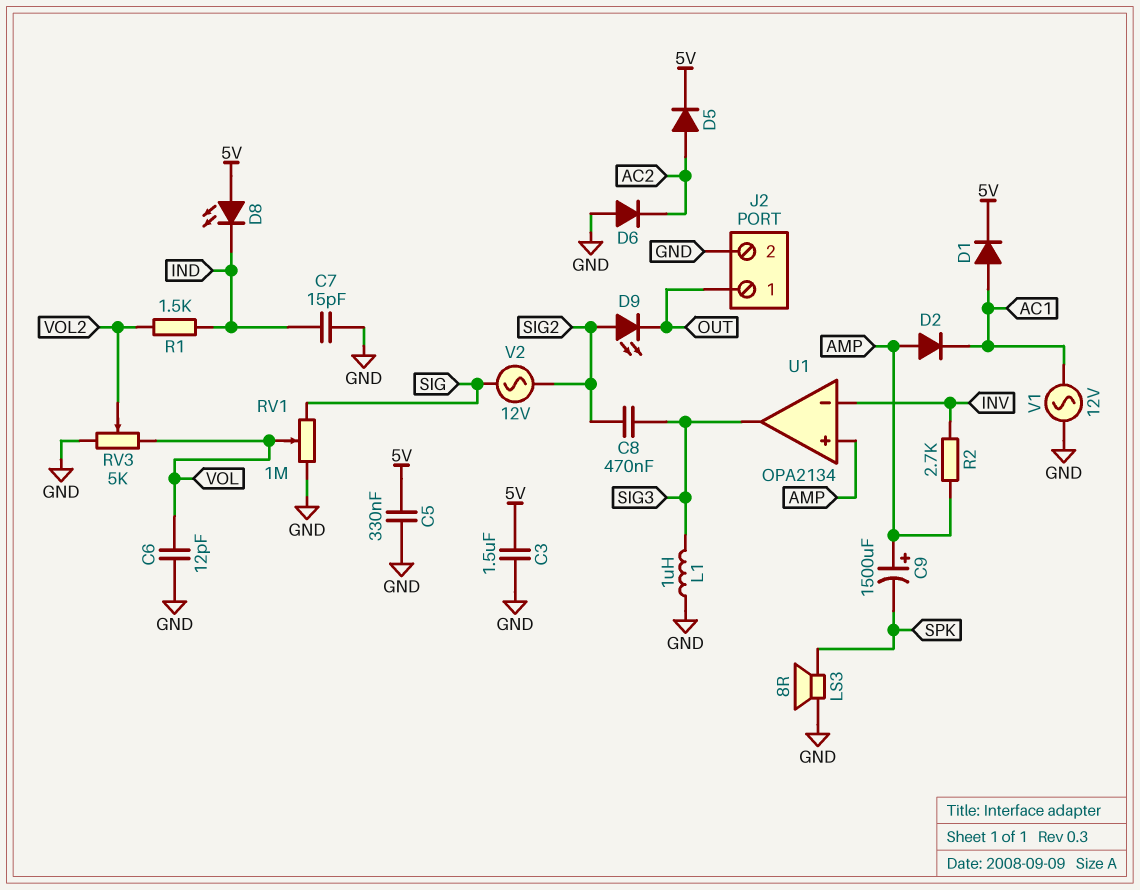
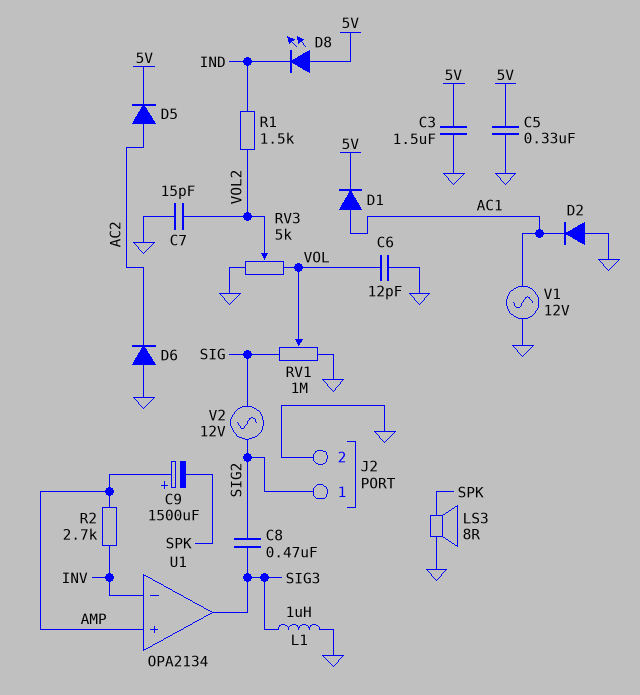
C7: 15pF (GND, IND) -> 15pF (GND, VOL2)
D2: diode (A AMP, K AC1) -> diode (A GND, K AC1)
D9: LED (A SIG2, K OUT) -> none
J2 pin 1: OUT -> SIG2

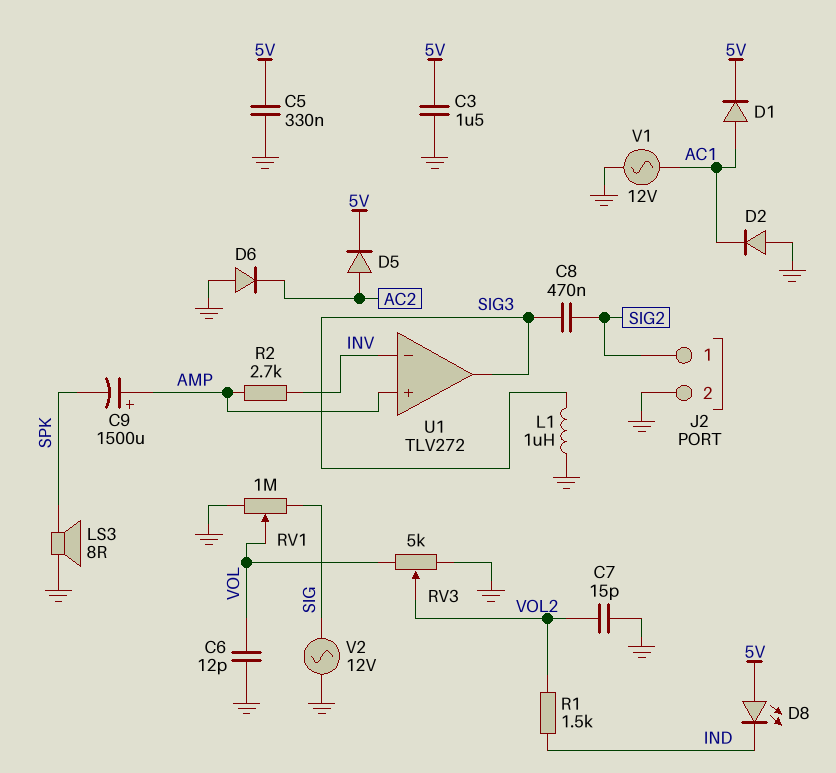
U1: OPA2134 -> TLV272
V2: AC 12V (SIG, SIG2) -> AC 12V (GND, SIG)

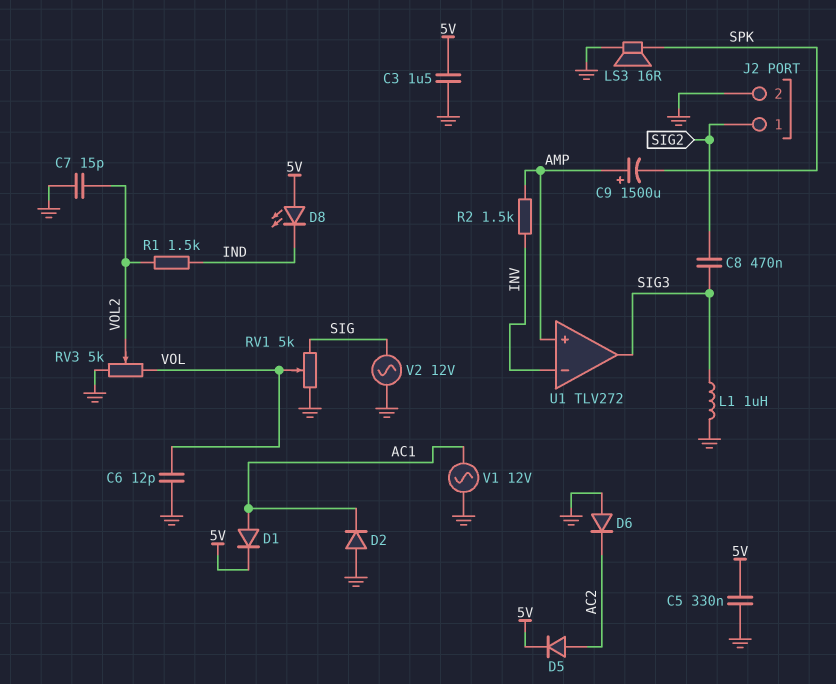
LS3: speaker 8R (GND, SPK) -> speaker 16R (GND, SPK)
R2: 2.7k (AMP, INV) -> 1.5k (AMP, INV)
RV1: 1M (GND, SIG, wiper VOL) -> 5k (GND, SIG, wiper VOL)

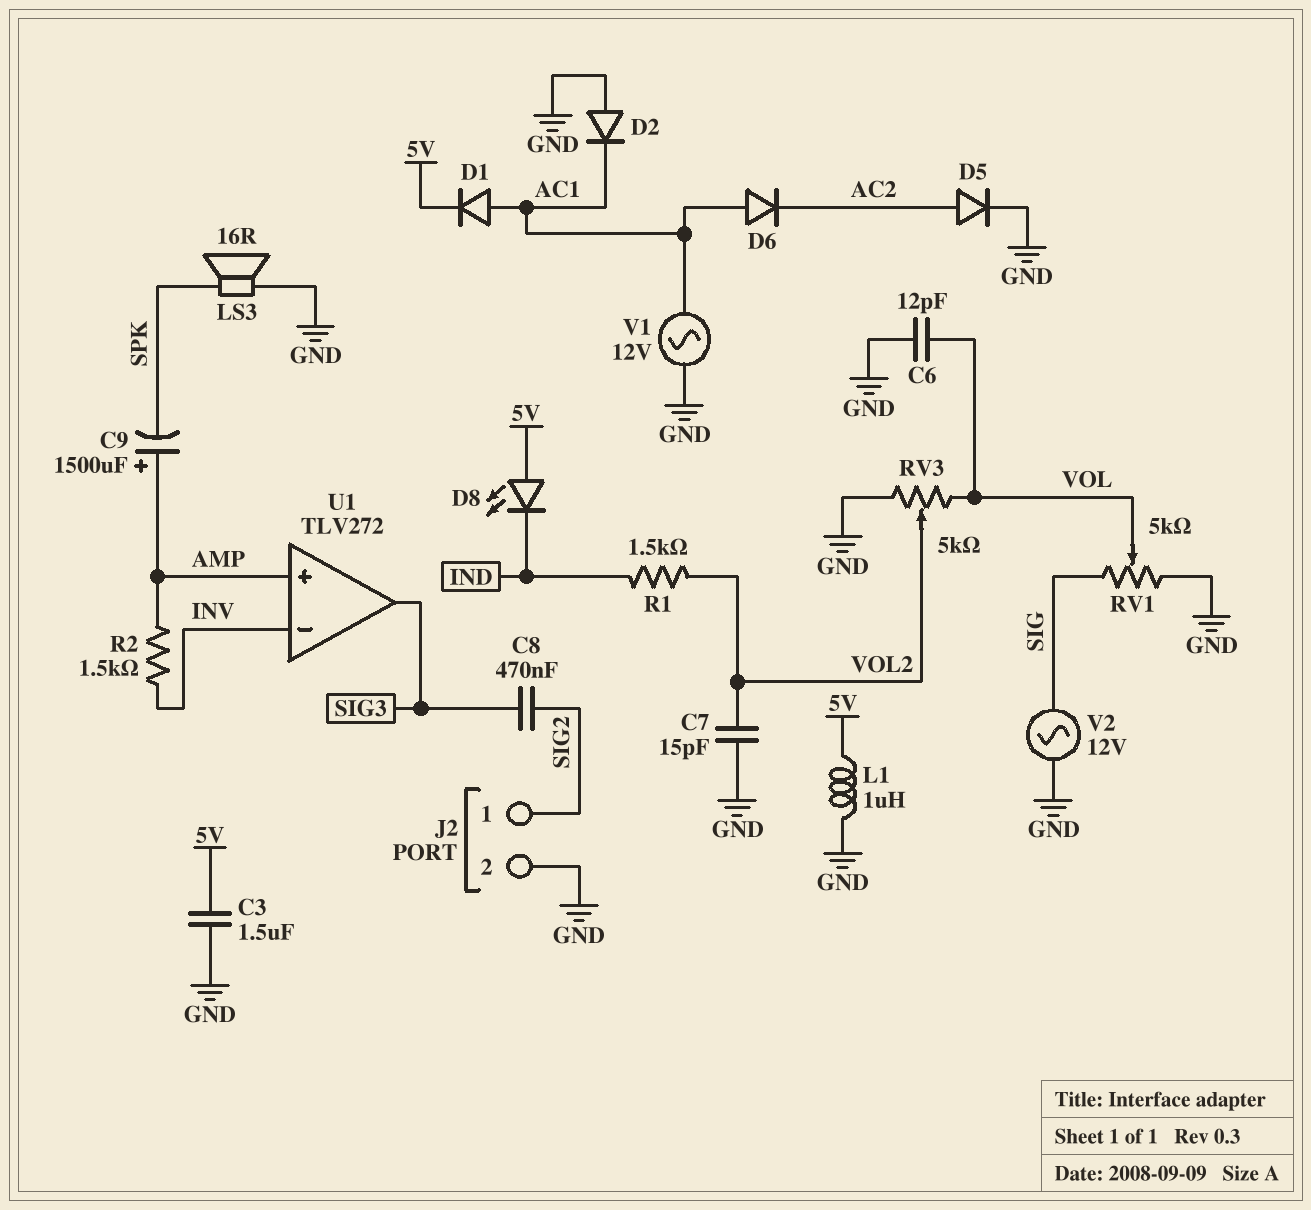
C5: 330nF (5V, GND) -> none
D5: diode (A AC2, K 5V) -> diode (A AC2, K GND)
D6: diode (A GND, K AC2) -> diode (A AC1, K AC2)
L1: 1uH (GND, SIG3) -> 1uH (5V, GND)

